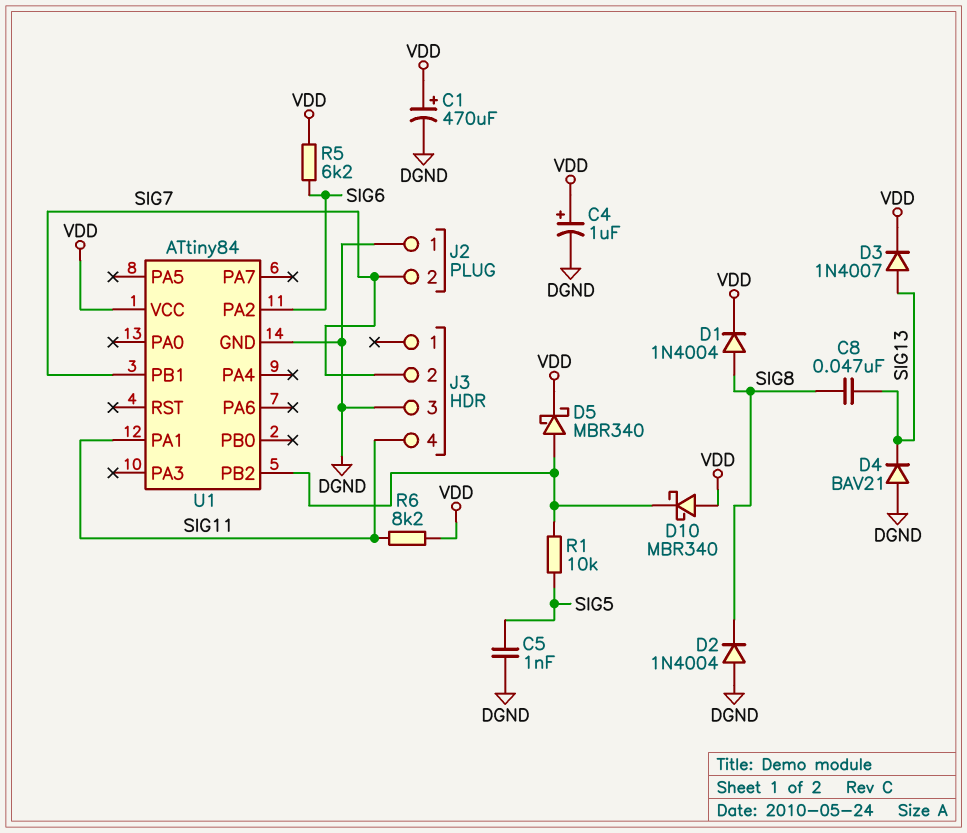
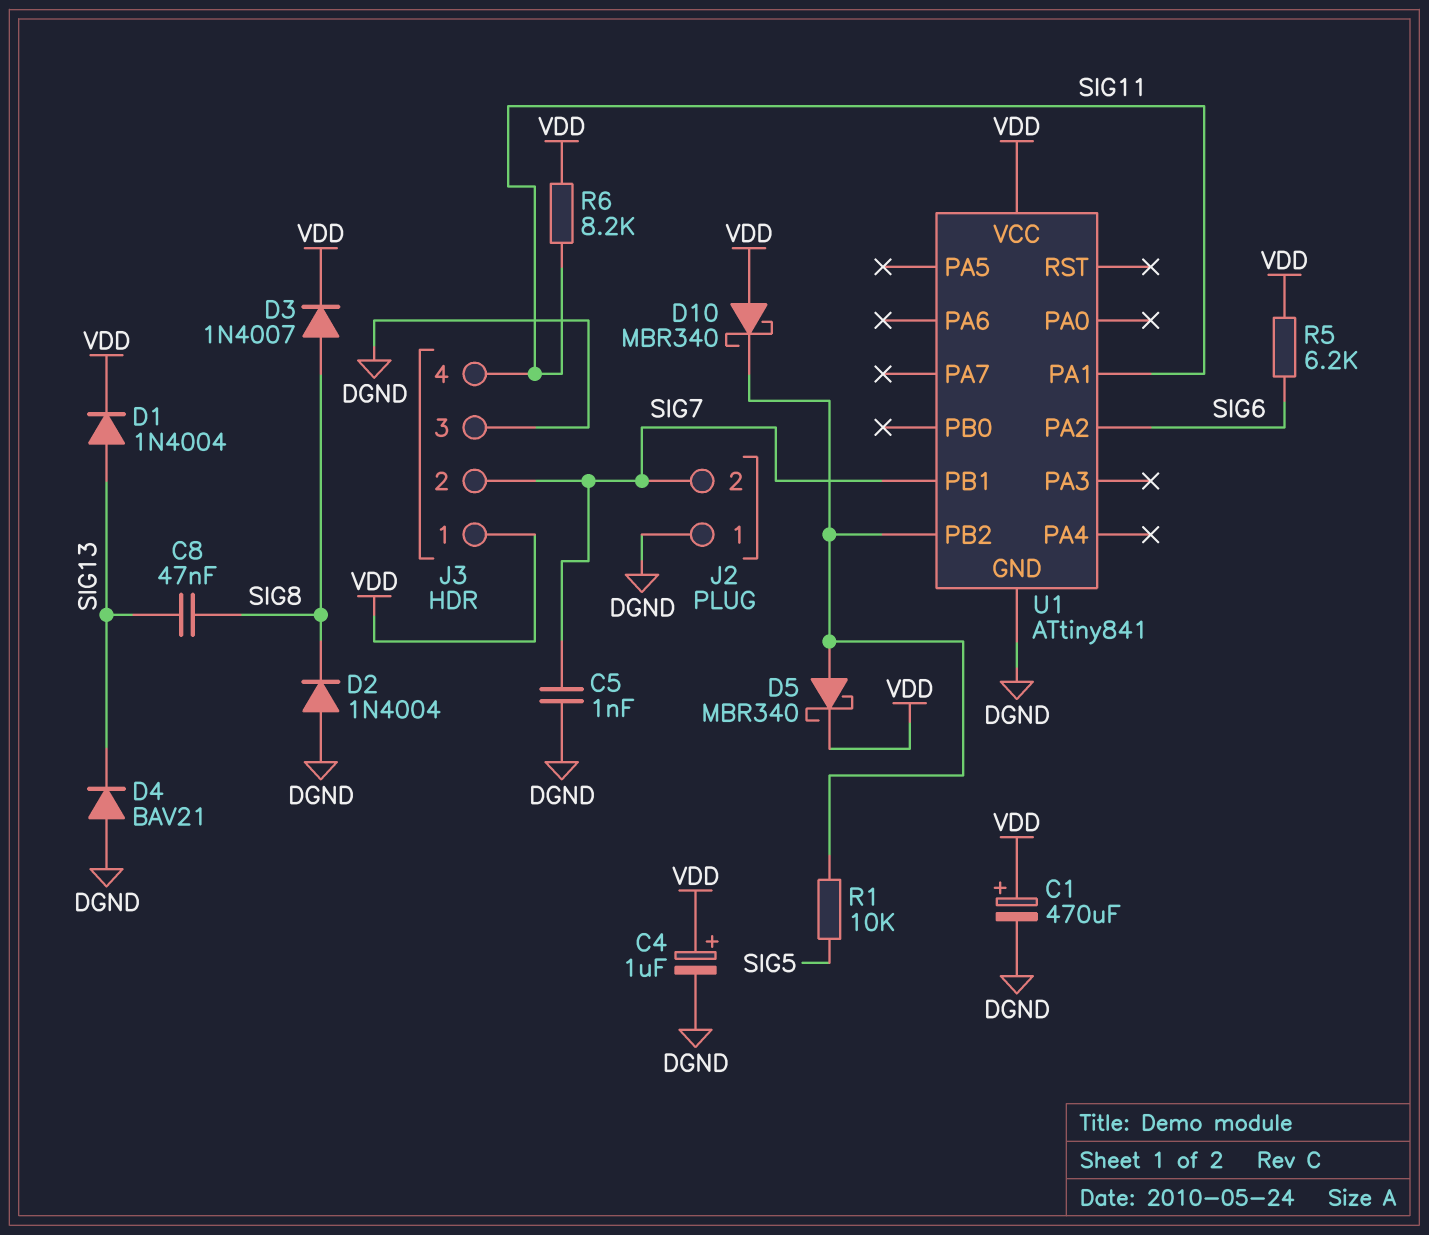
C5: 1nF (DGND, SIG5) -> 1nF (DGND, SIG7)
D1: diode 1N4004 (A SIG8, K VDD) -> diode 1N4004 (A SIG13, K VDD)
D3: diode 1N4007 (A SIG13, K VDD) -> diode 1N4007 (A SIG8, K VDD)
J3 pin 1: none -> VDD
U1: ATtiny84 -> ATtiny841

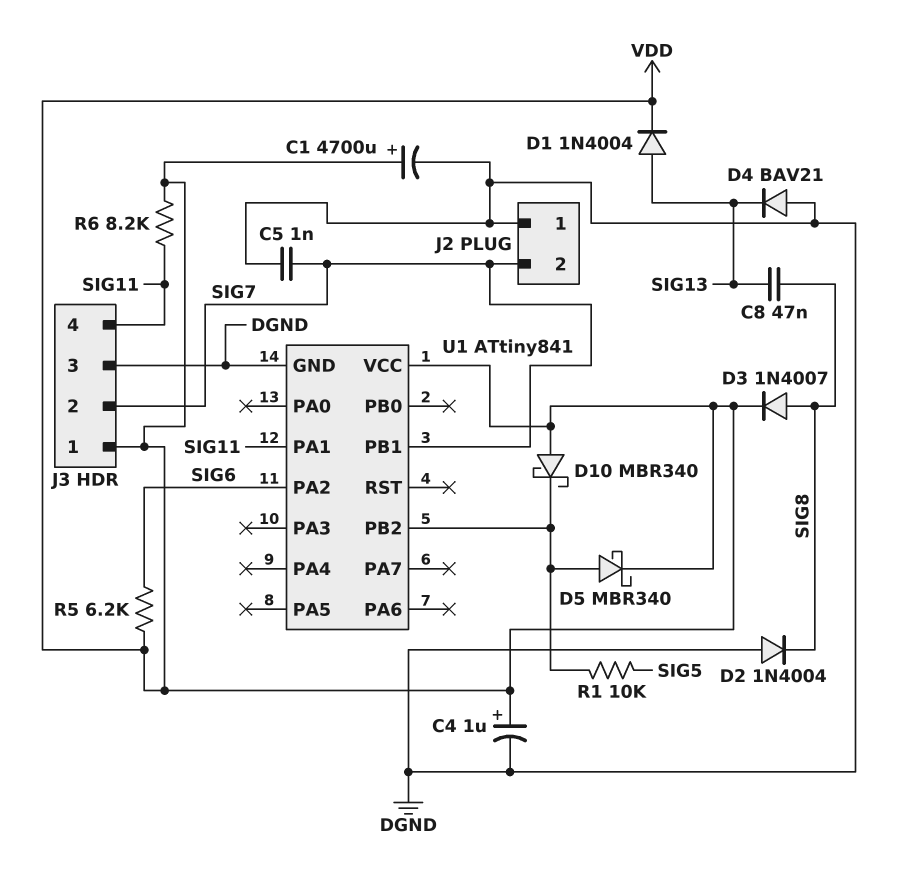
C1: 470uF (plus VDD, minus DGND) -> 4700uF (plus VDD, minus DGND)

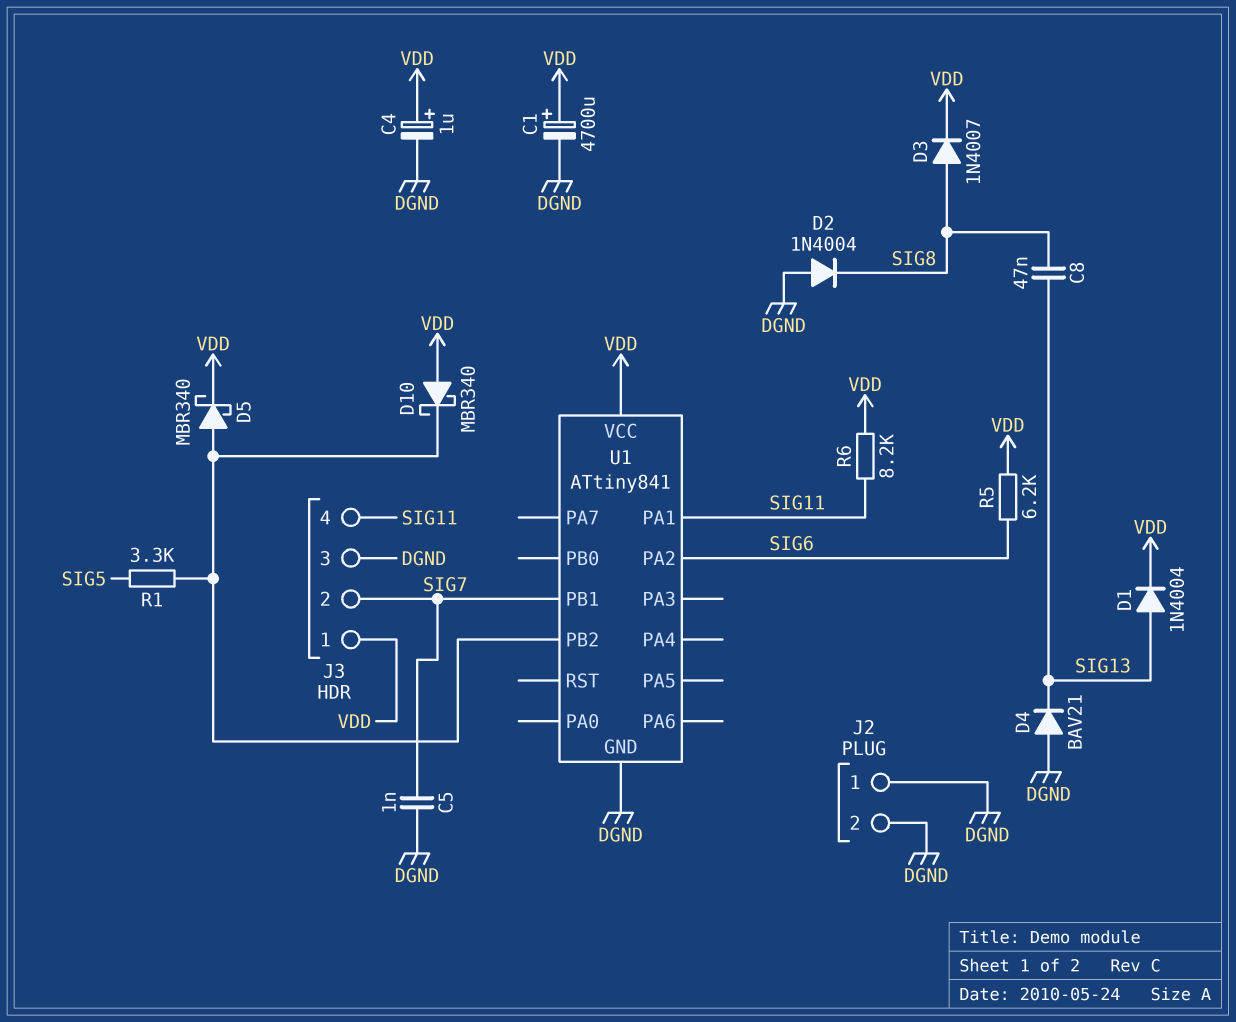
J2 pin 2: SIG7 -> DGND
R1: 10k (SIG5, U1/PB2) -> 3.3k (SIG5, U1/PB2)

